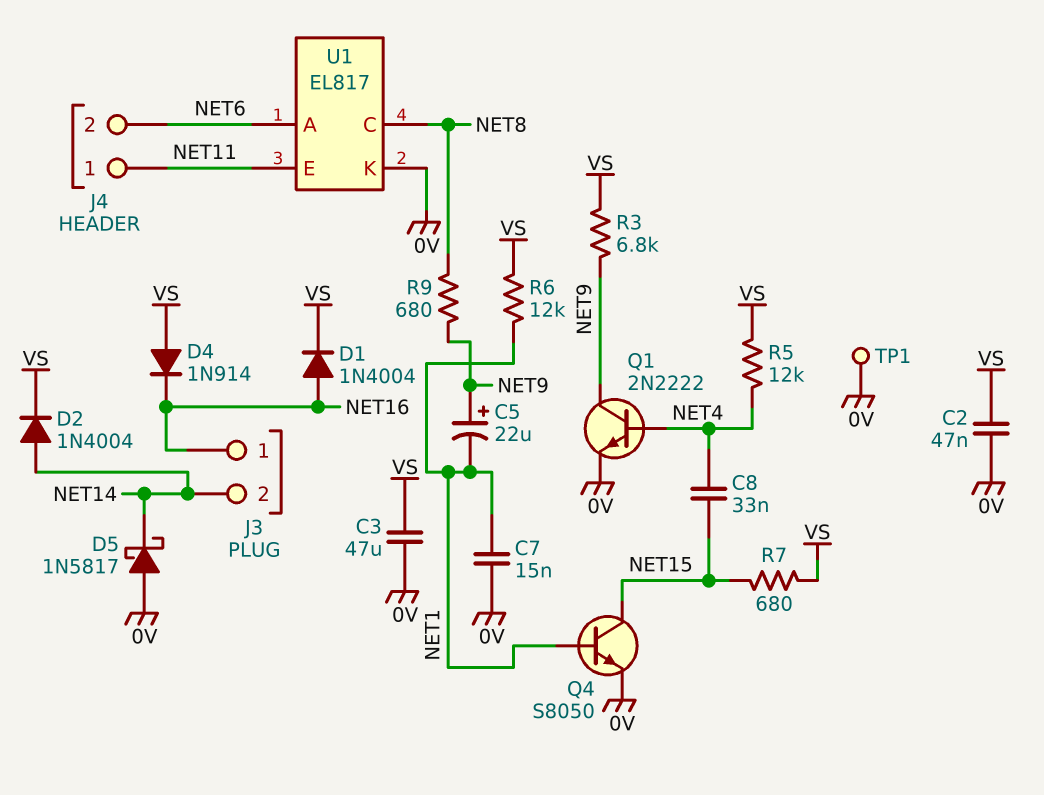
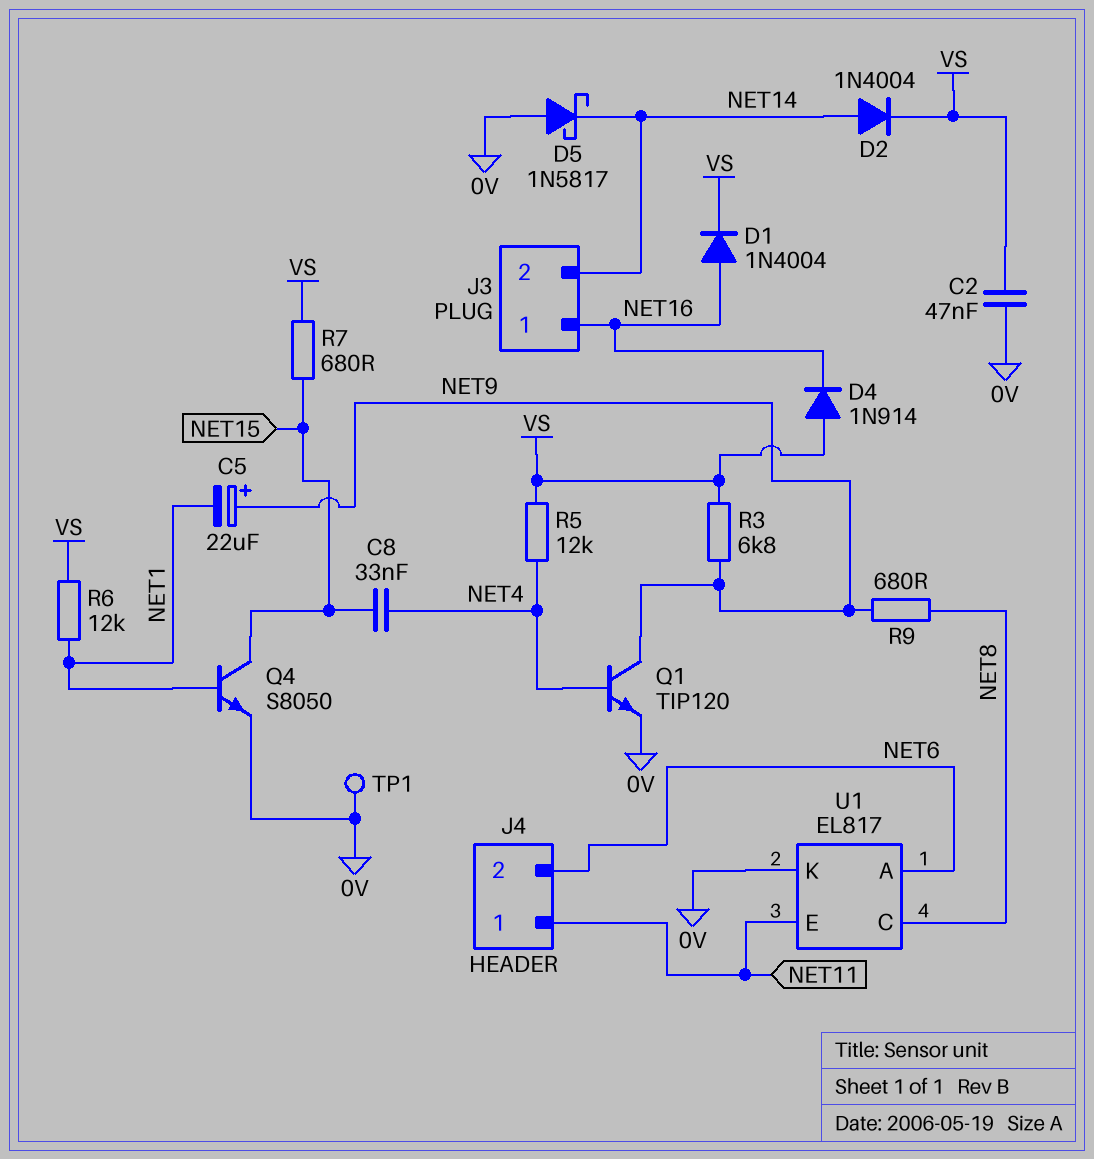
C3: 47uF (0V, VS) -> none
C7: 15nF (0V, NET1) -> none
Q1: NPN 2N2222 (B NET4, C NET9, E 0V) -> NPN TIP120 (B NET4, C NET9, E 0V)

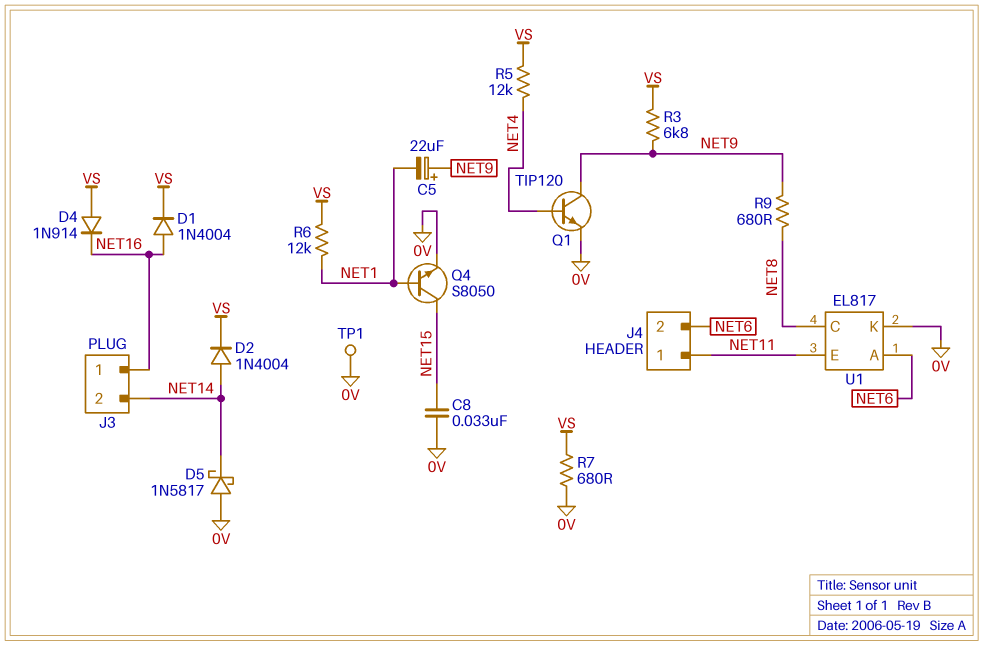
C2: 47nF (0V, VS) -> none
C8: 33nF (NET4, NET15) -> 33nF (0V, NET15)
R7: 680 (NET15, VS) -> 680 (0V, VS)

